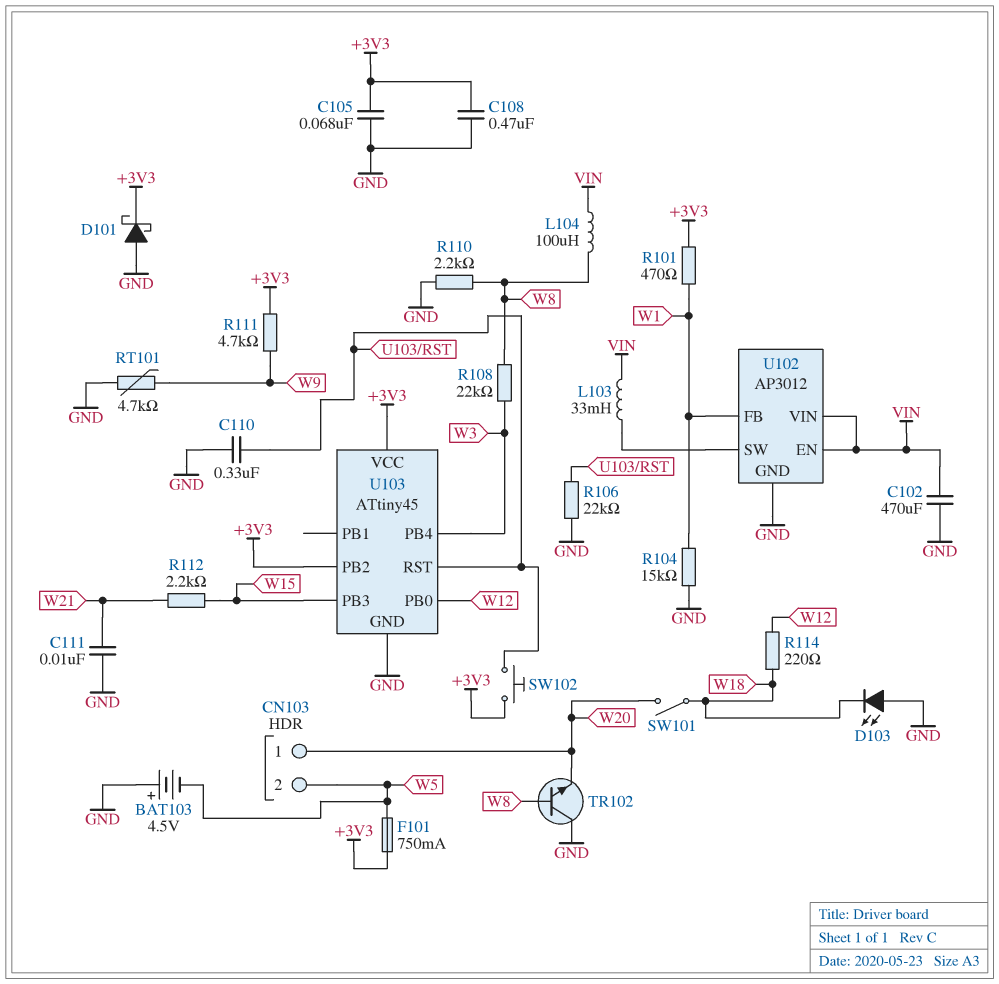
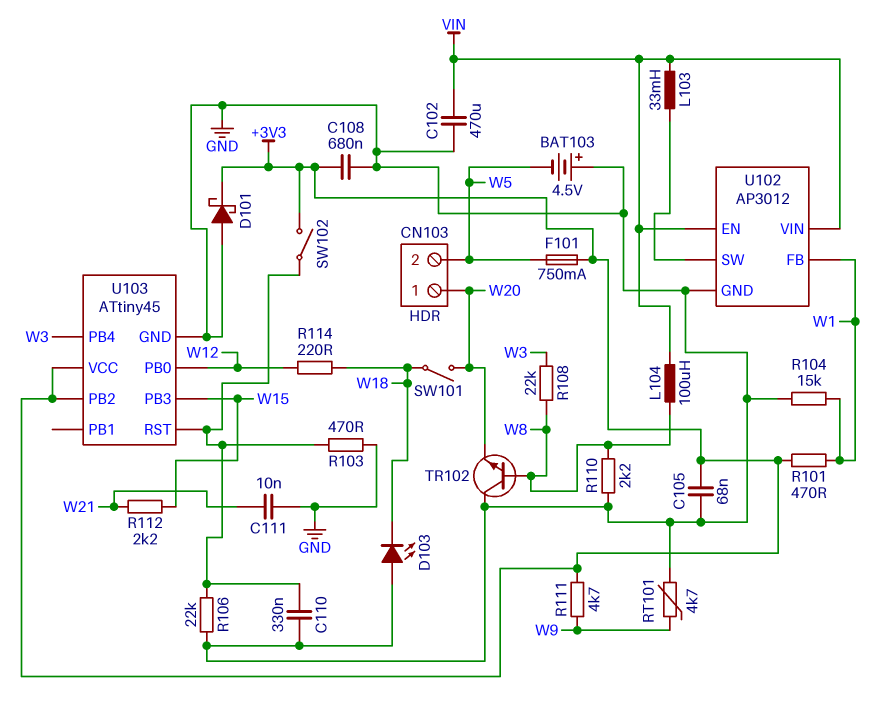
C108: 470nF (+3V3, GND) -> 680nF (+3V3, GND)
R103: none -> 470 (GND, U103/RST)
SW102: button (+3V3, U103/RST) -> switch (+3V3, U103/RST)

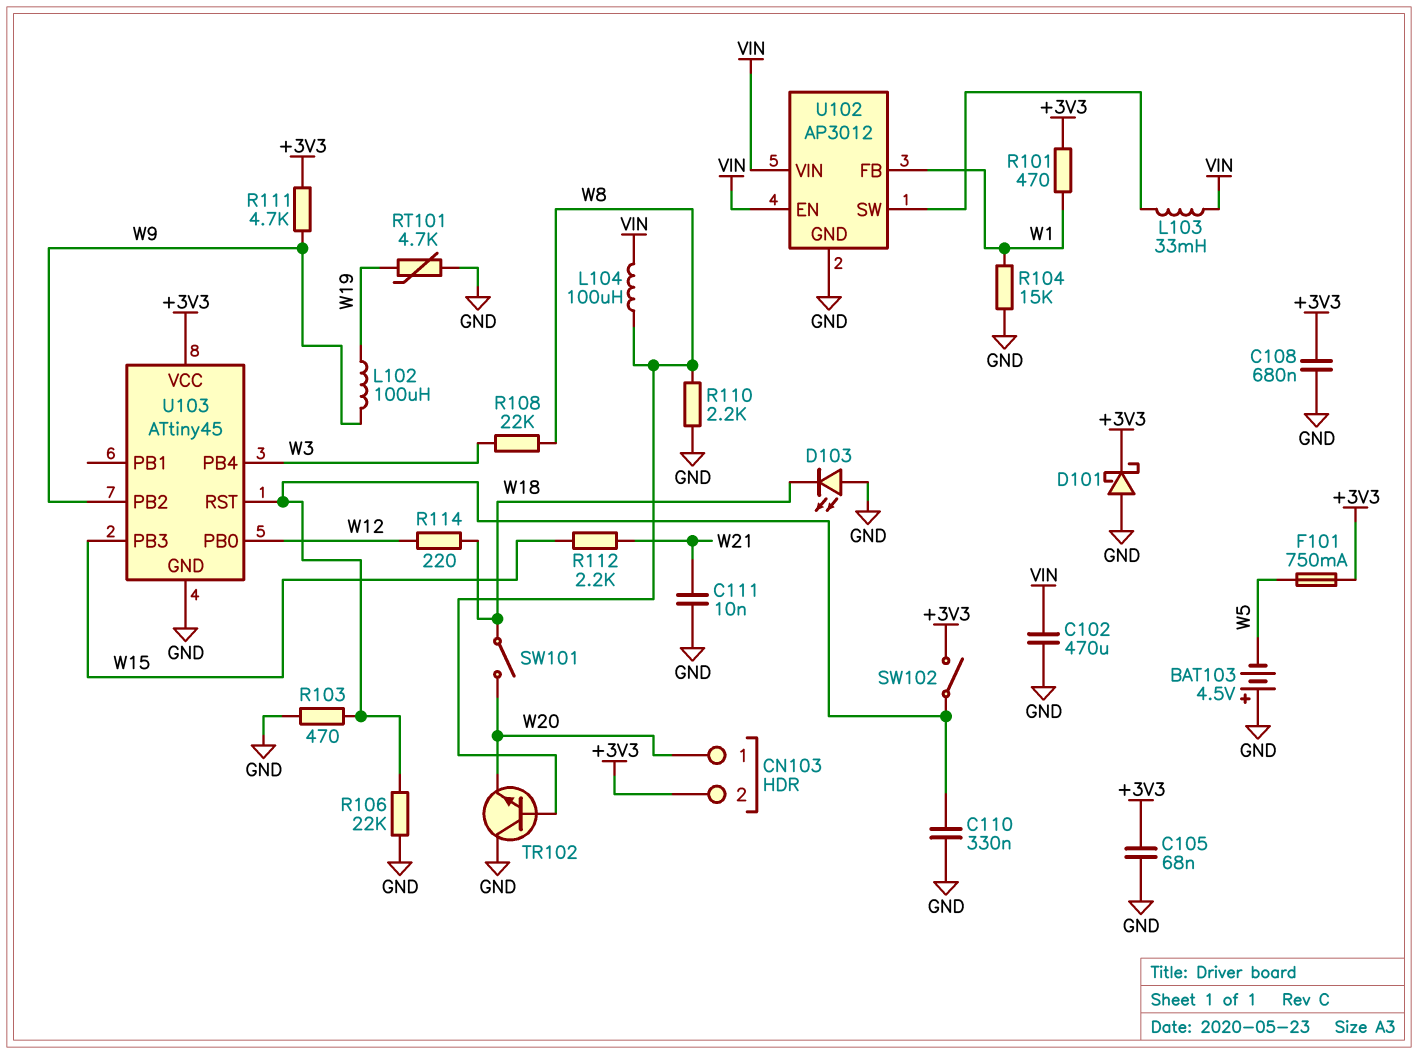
CN103 pin 2: W5 -> +3V3
L102: none -> 100uH (W9, W19)
RT101: 4.7k (GND, W9) -> 4.7k (GND, W19)
U103 pin PB2: +3V3 -> W9

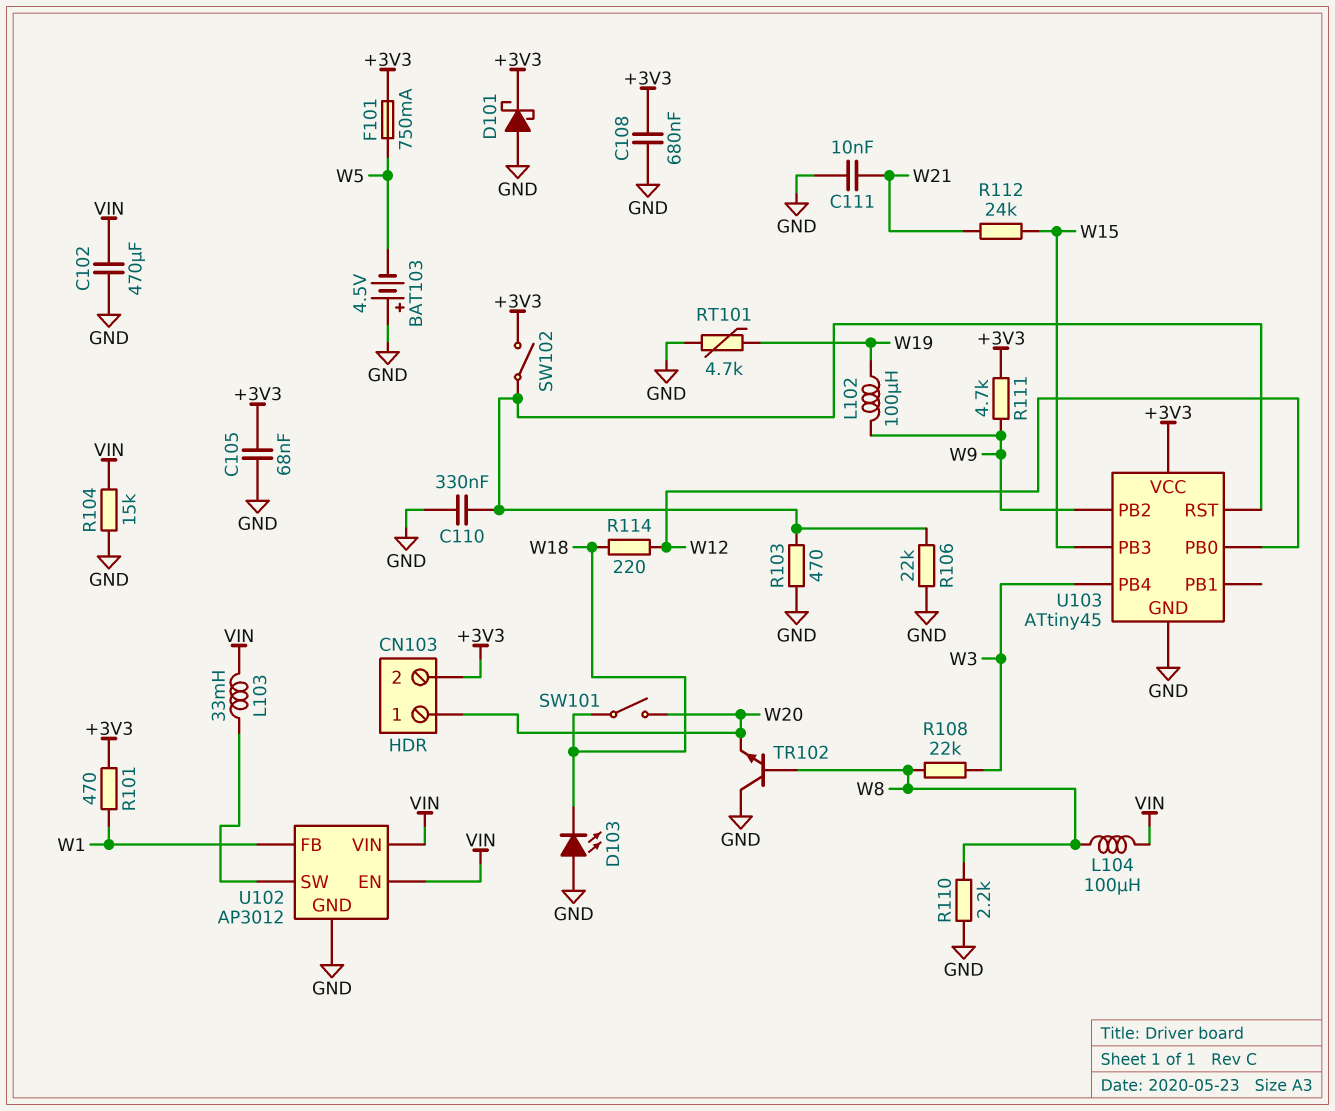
R104: 15k (GND, W1) -> 15k (GND, VIN)
R112: 2.2k (W15, W21) -> 24k (W15, W21)

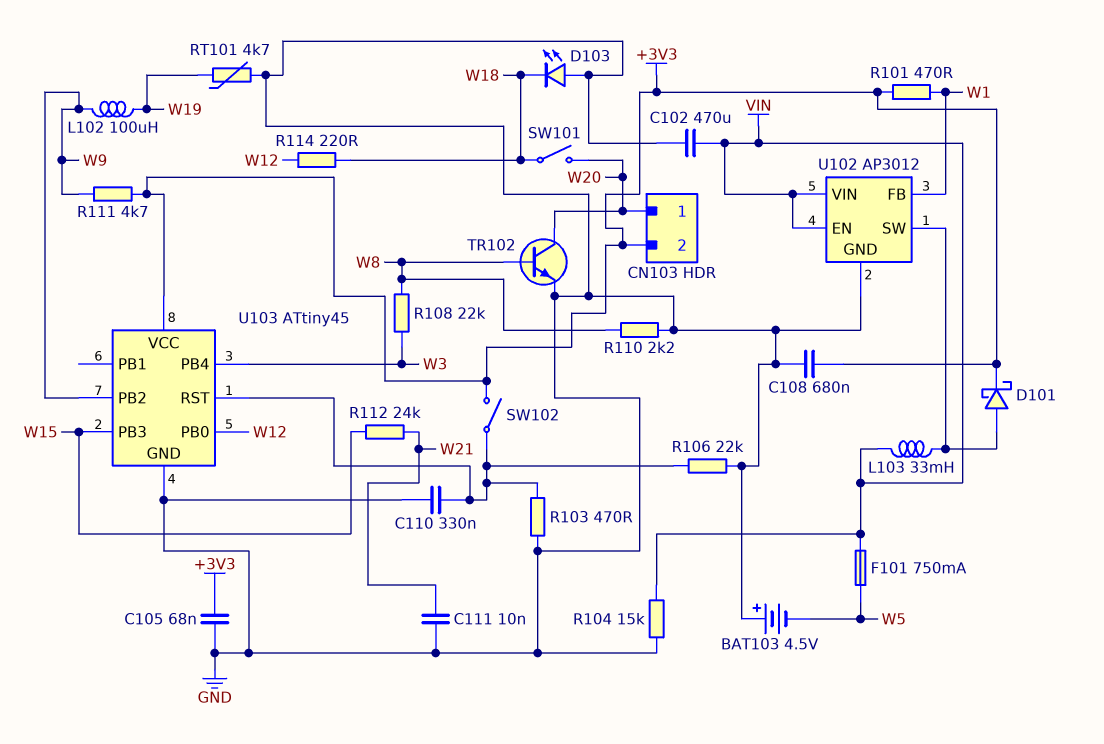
D101: schottky (A GND, K +3V3) -> schottky (A U102/SW, K +3V3)
F101: 750mA (+3V3, W5) -> 750mA (VIN, W5)
L104: 100uH (VIN, W8) -> none
TR102: NPN (B W8, C GND, E W20) -> NPN (B W8, C W20, E GND)

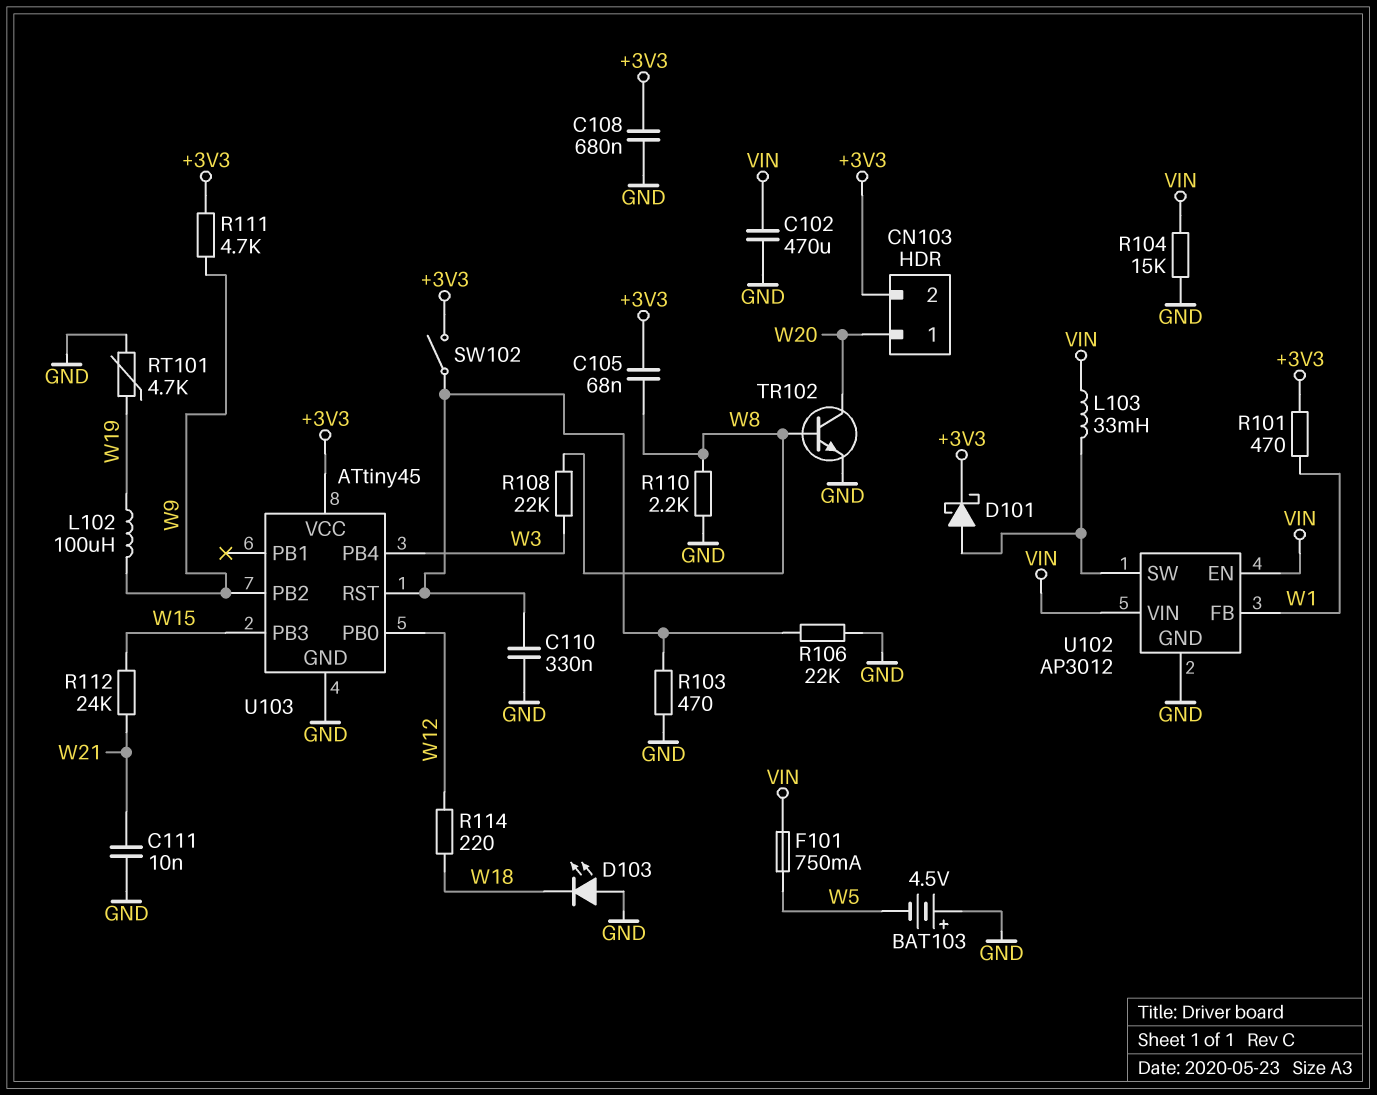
C105: 68nF (+3V3, GND) -> 68nF (+3V3, W8)
SW101: switch (W18, W20) -> none

